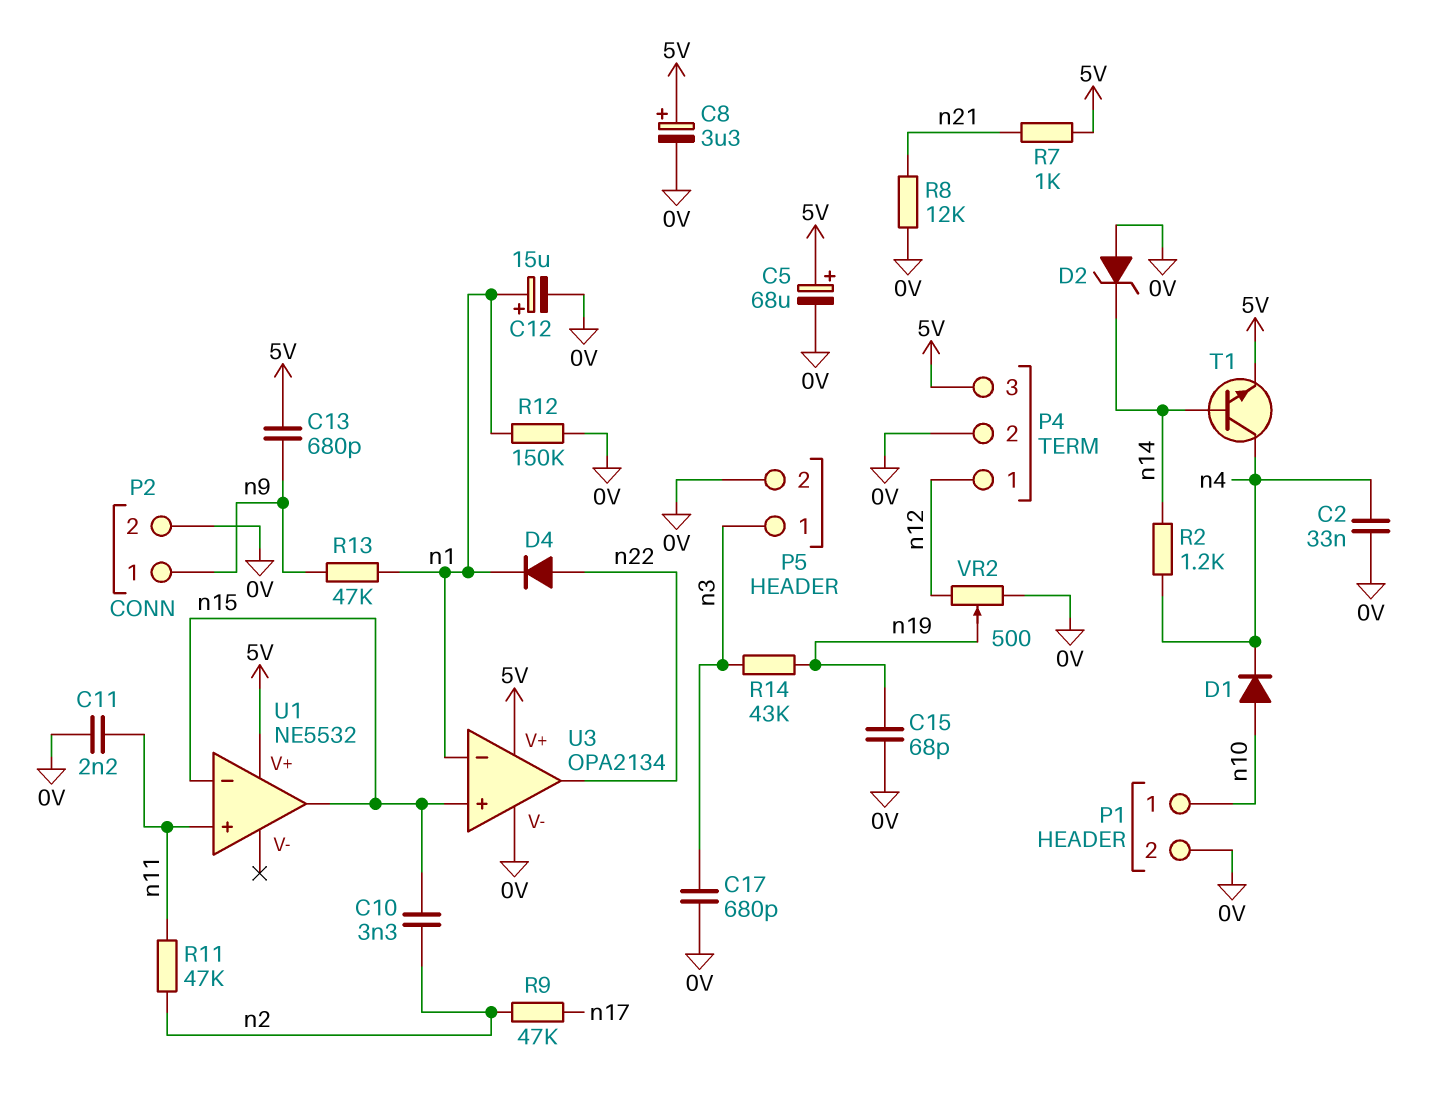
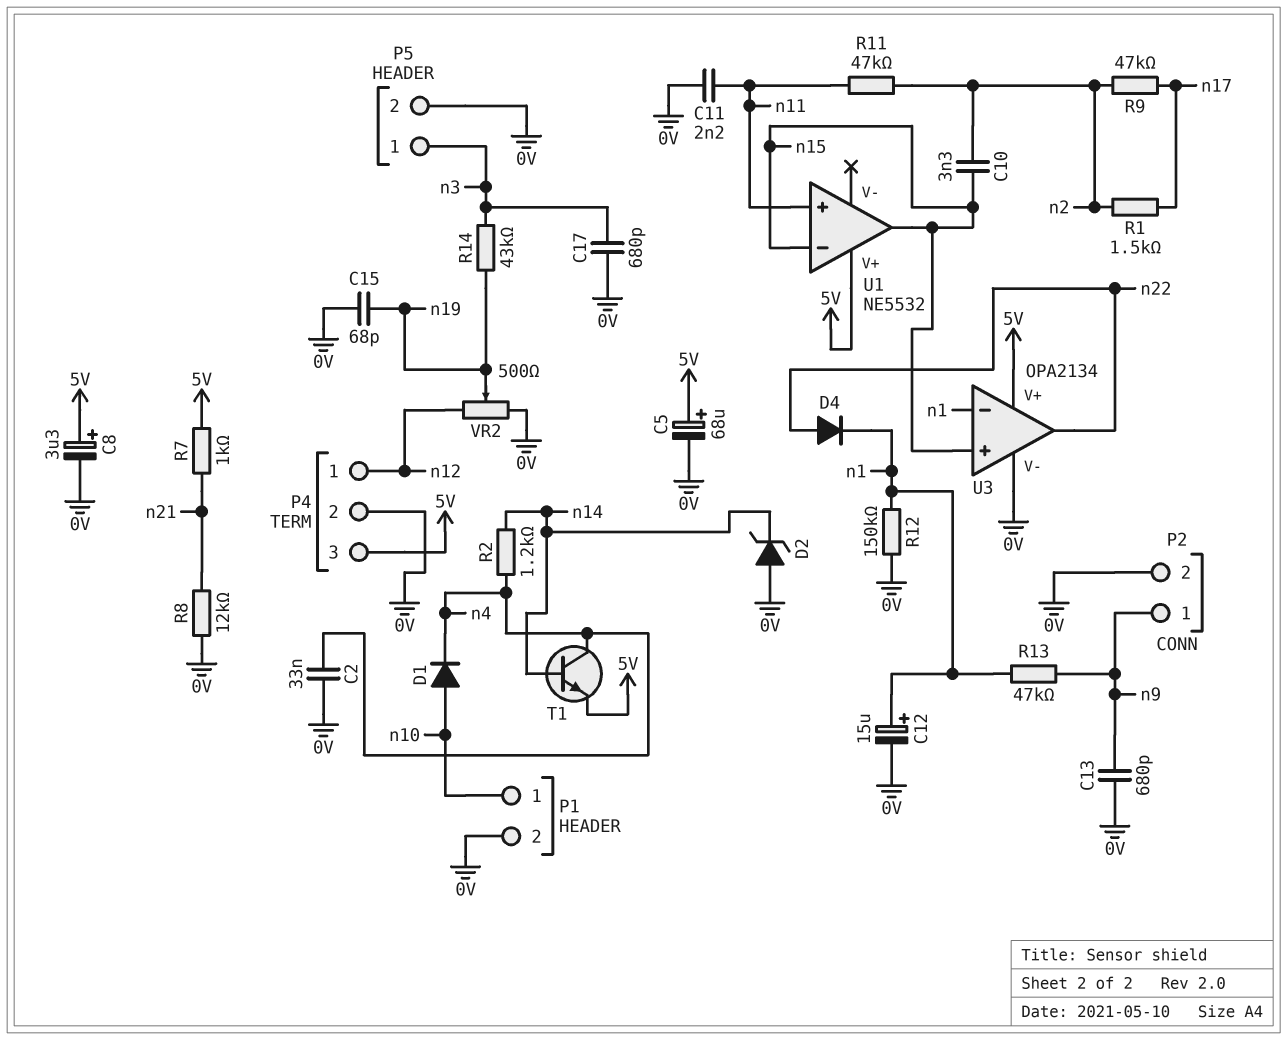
C13: 680pF (5V, n9) -> 680pF (0V, n9)
R1: none -> 1.5k (n2, n17)

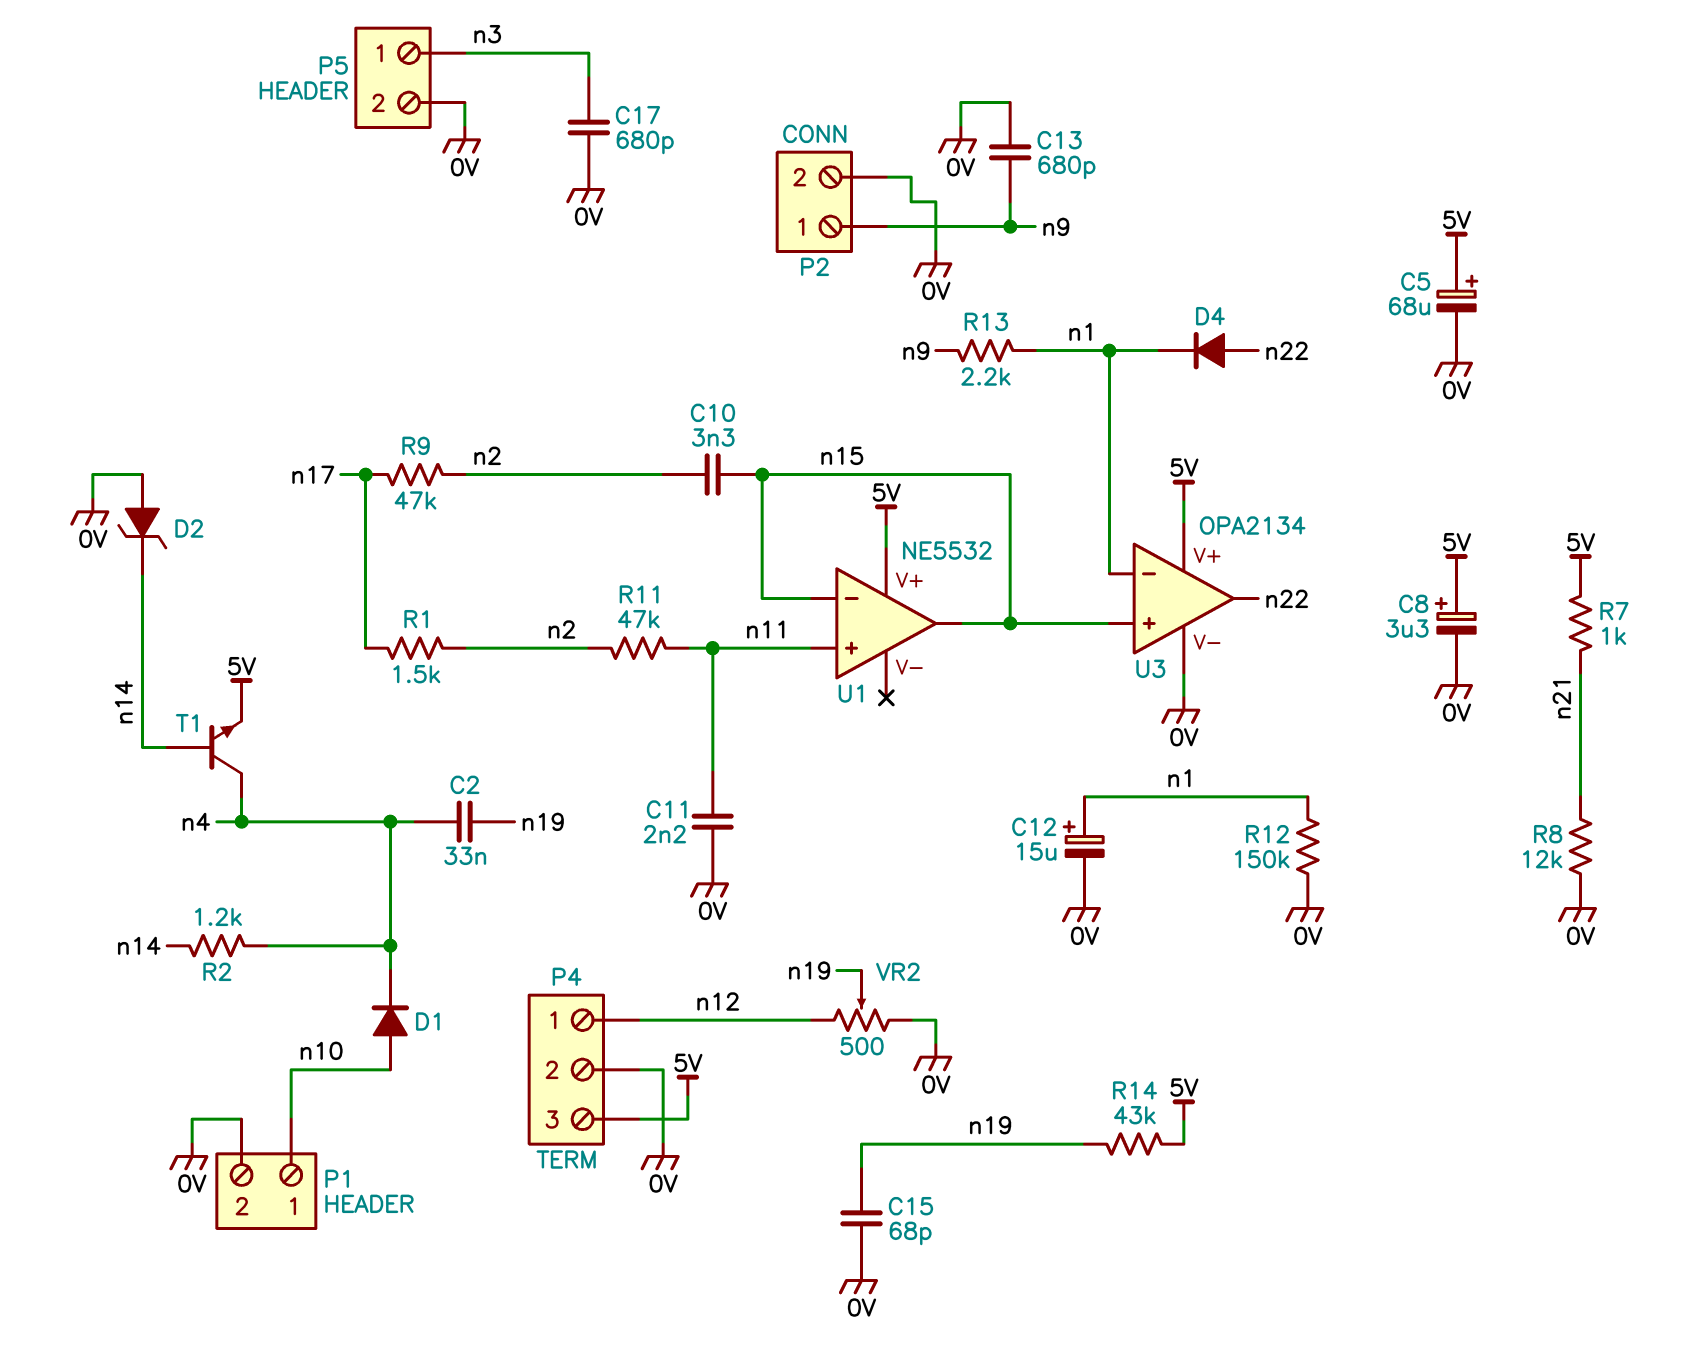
C2: 33nF (0V, n4) -> 33nF (n4, n19)
R13: 47k (n1, n9) -> 2.2k (n1, n9)
R14: 43k (n3, n19) -> 43k (5V, n19)

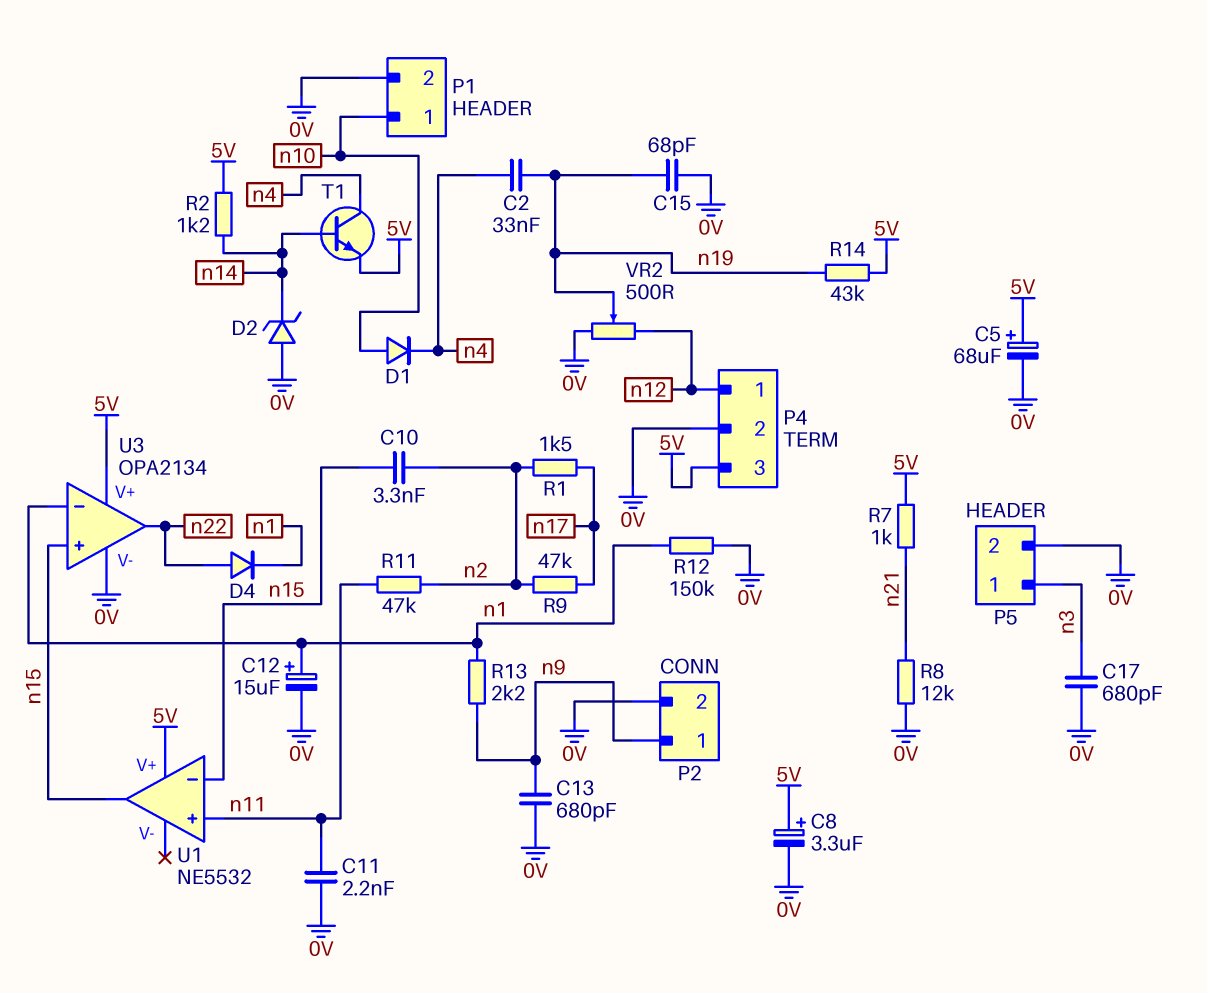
R2: 1.2k (n4, n14) -> 1.2k (5V, n14)

